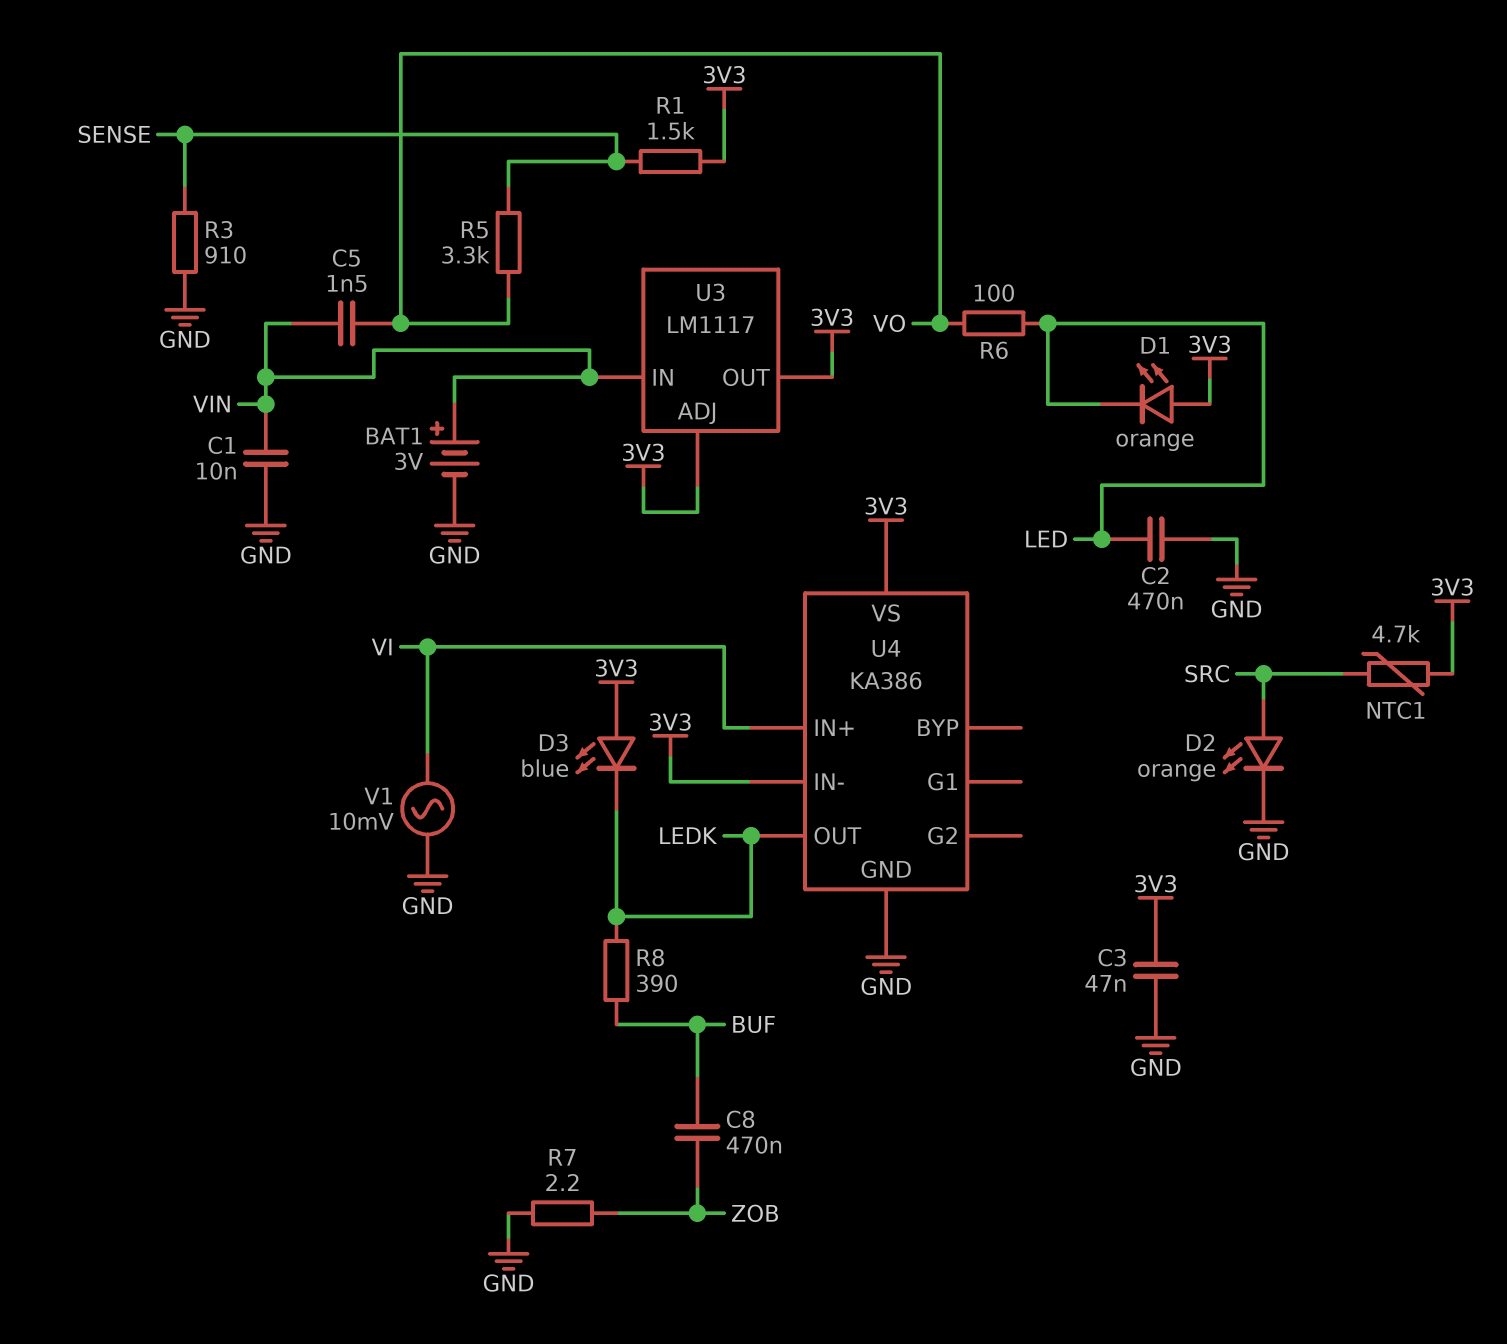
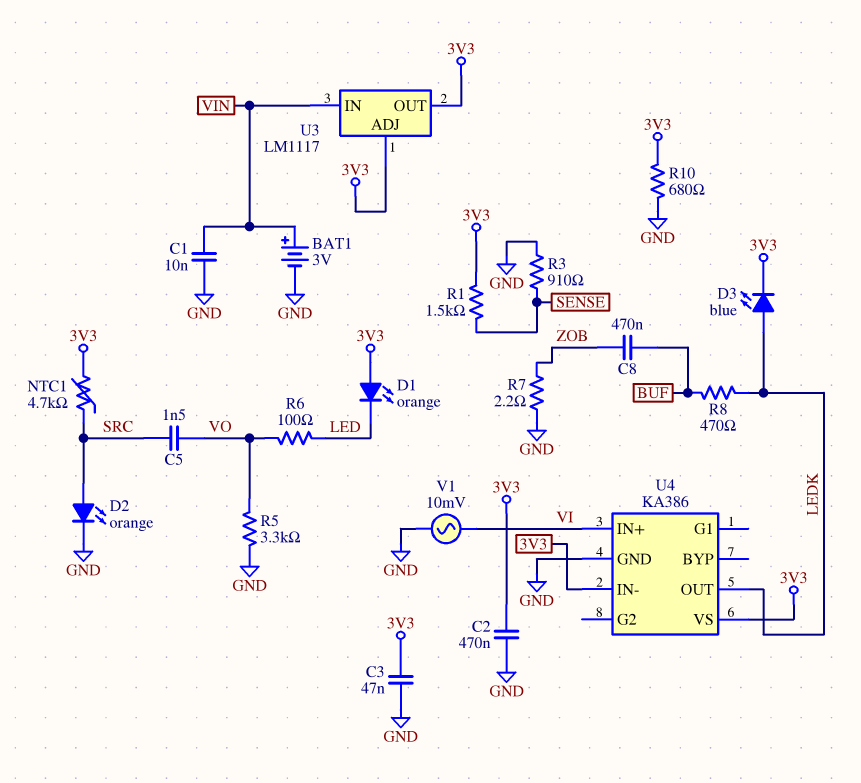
C2: 470nF (GND, LED) -> 470nF (3V3, GND)
C5: 1.5nF (VIN, VO) -> 1.5nF (SRC, VO)
D3: LED blue (A 3V3, K LEDK) -> LED blue (A LEDK, K 3V3)
R5: 3.3k (SENSE, VO) -> 3.3k (GND, VO)
R8: 390 (BUF, LEDK) -> 470 (BUF, LEDK)
R10: none -> 680 (3V3, GND)

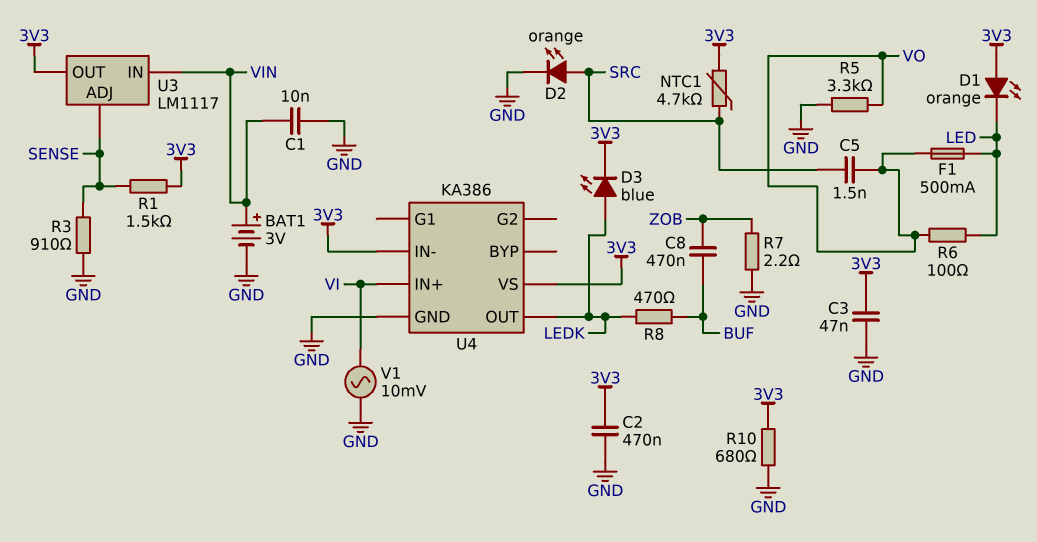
F1: none -> 500mA (LED, VO)
U3 pin ADJ: 3V3 -> SENSE

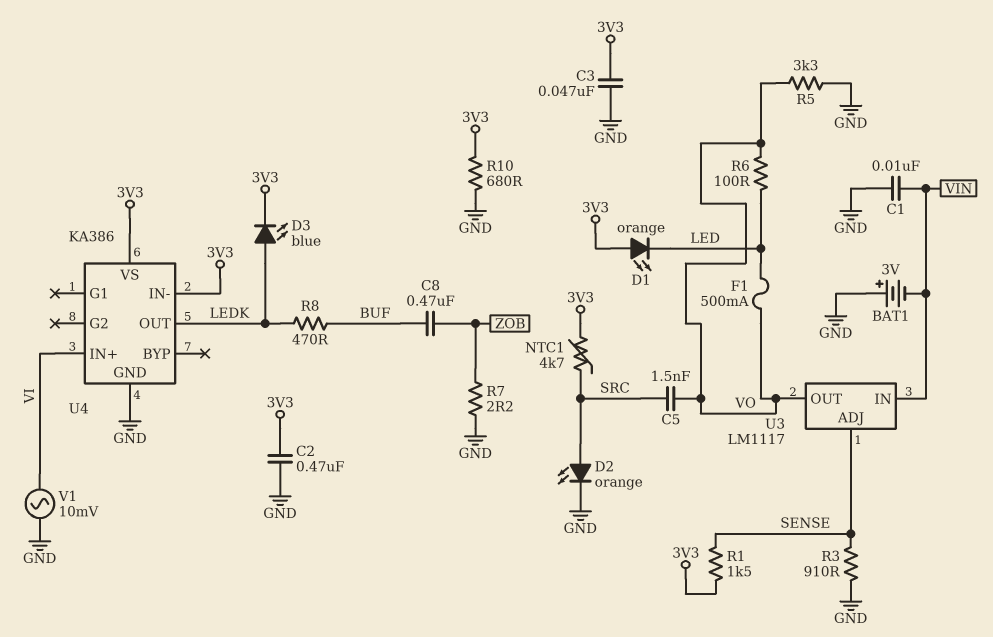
BAT1: 3V (plus VIN, minus GND) -> 3V (plus GND, minus VIN)
U3 pin OUT: 3V3 -> VO

